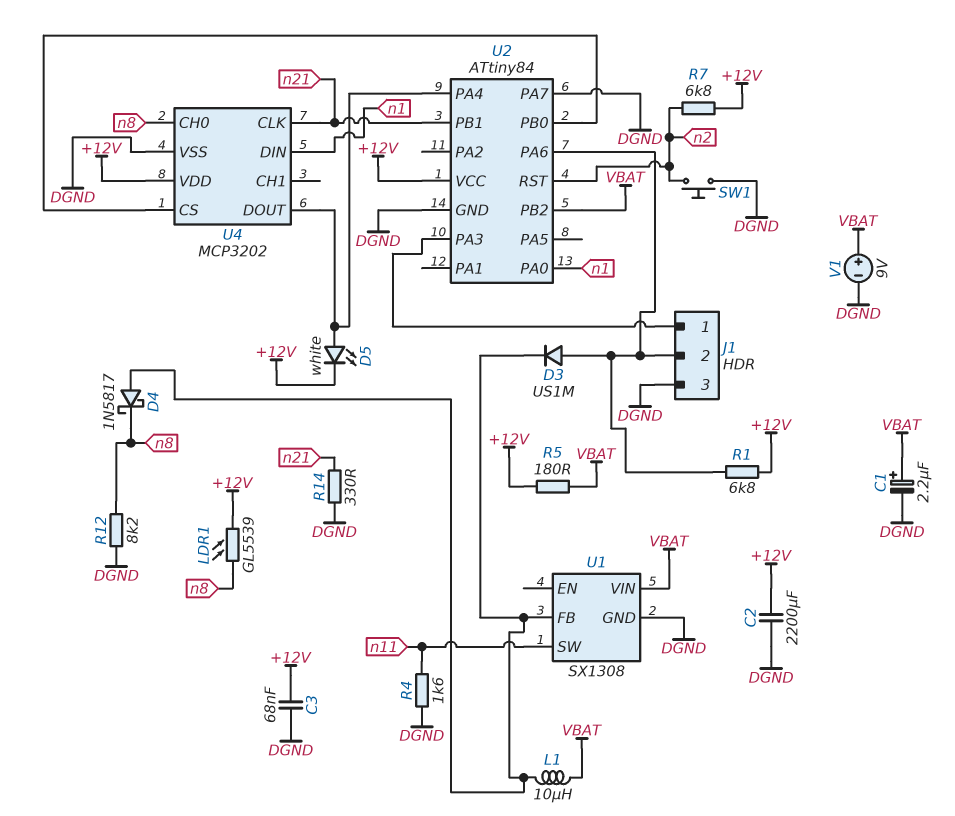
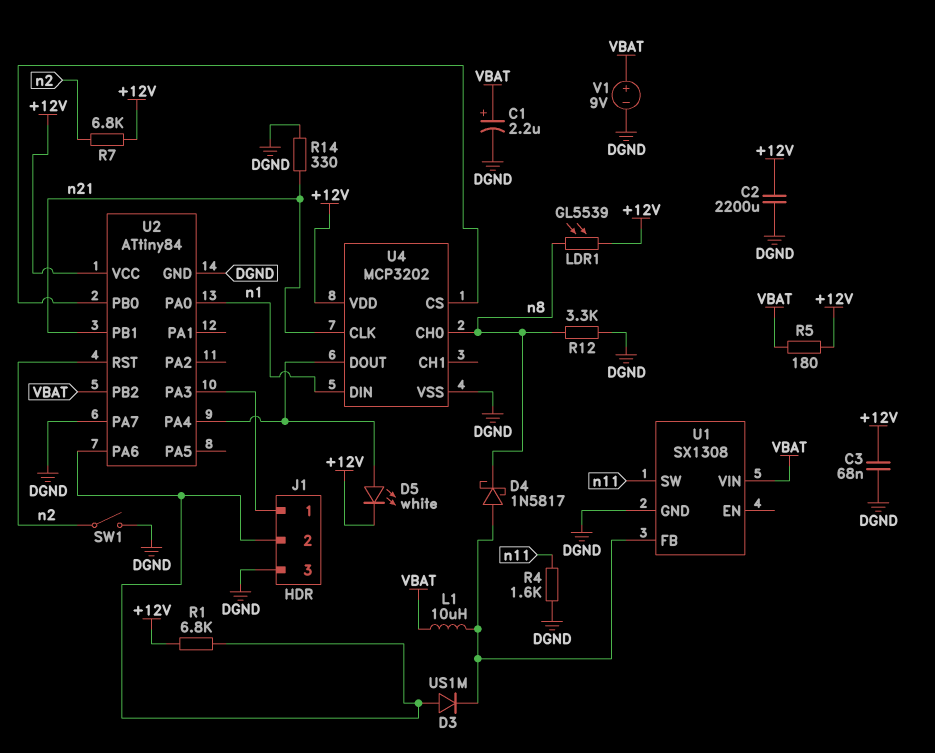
R12: 8.2k (DGND, n8) -> 3.3k (DGND, n8)
SW1: button (DGND, n2) -> switch (DGND, n2)

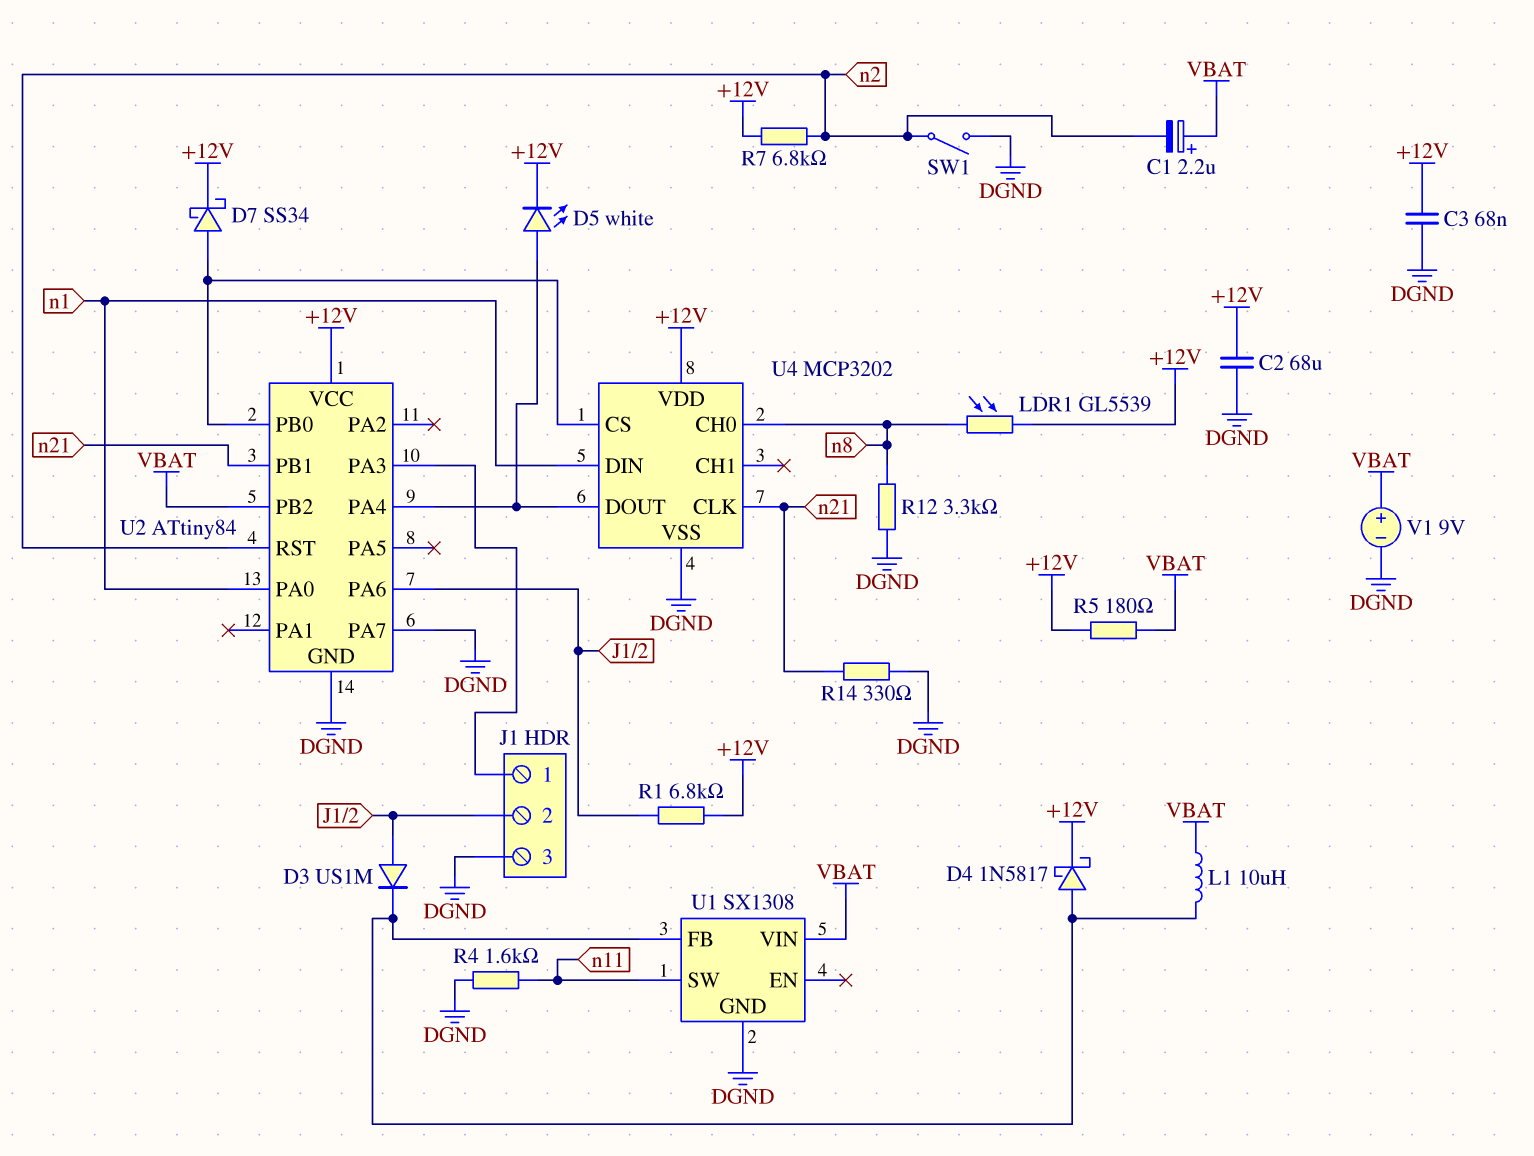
C1: 2.2uF (plus VBAT, minus DGND) -> 2.2uF (plus VBAT, minus n2)
C2: 2200uF (+12V, DGND) -> 68uF (+12V, DGND)
D4: schottky 1N5817 (A U1/FB, K n8) -> schottky 1N5817 (A U1/FB, K +12V)
D7: none -> schottky SS34 (A U2/PB0, K +12V)

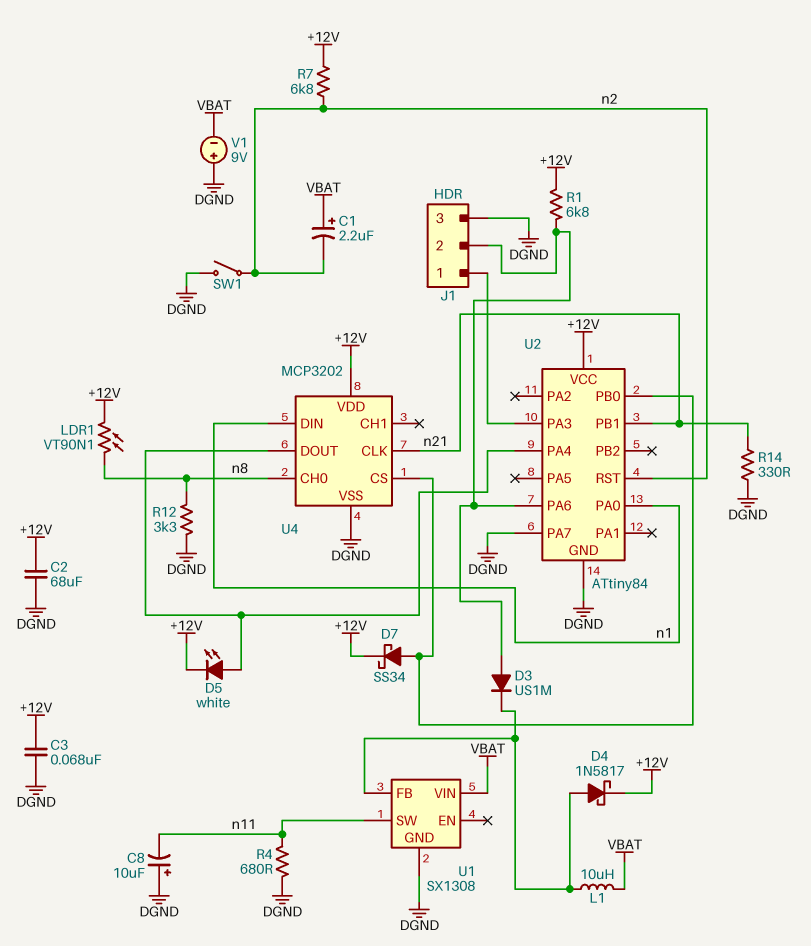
C8: none -> 10uF (plus DGND, minus n11)
LDR1: GL5539 (+12V, n8) -> VT90N1 (+12V, n8)
R4: 1.6k (DGND, n11) -> 680 (DGND, n11)
R5: 180 (+12V, VBAT) -> none
U2 pin PB2: VBAT -> none
V1: 9V (plus VBAT, minus DGND) -> 9V (plus DGND, minus VBAT)

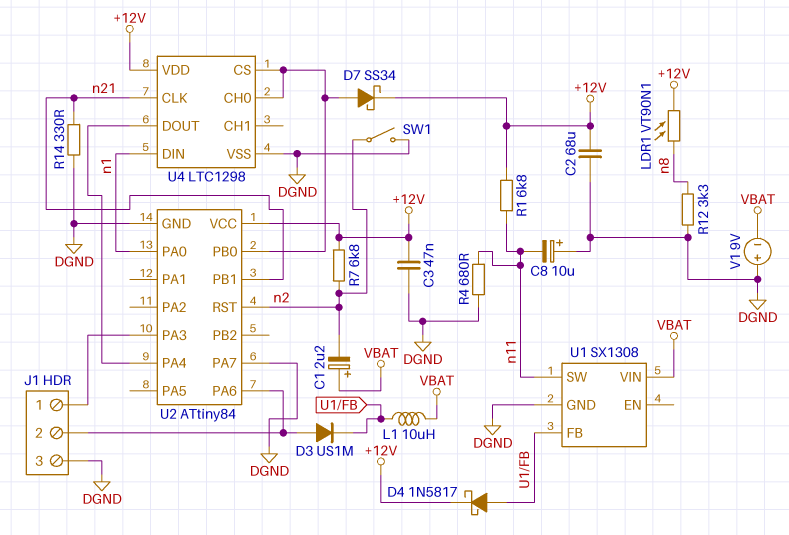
C3: 68nF (+12V, DGND) -> 47nF (+12V, DGND)
D5: LED white (A U2/PA4, K +12V) -> none
R1: 6.8k (+12V, J1/2) -> 6.8k (+12V, n11)
U4: MCP3202 -> LTC1298
U4 pin CH0: n8 -> U2/PB0

